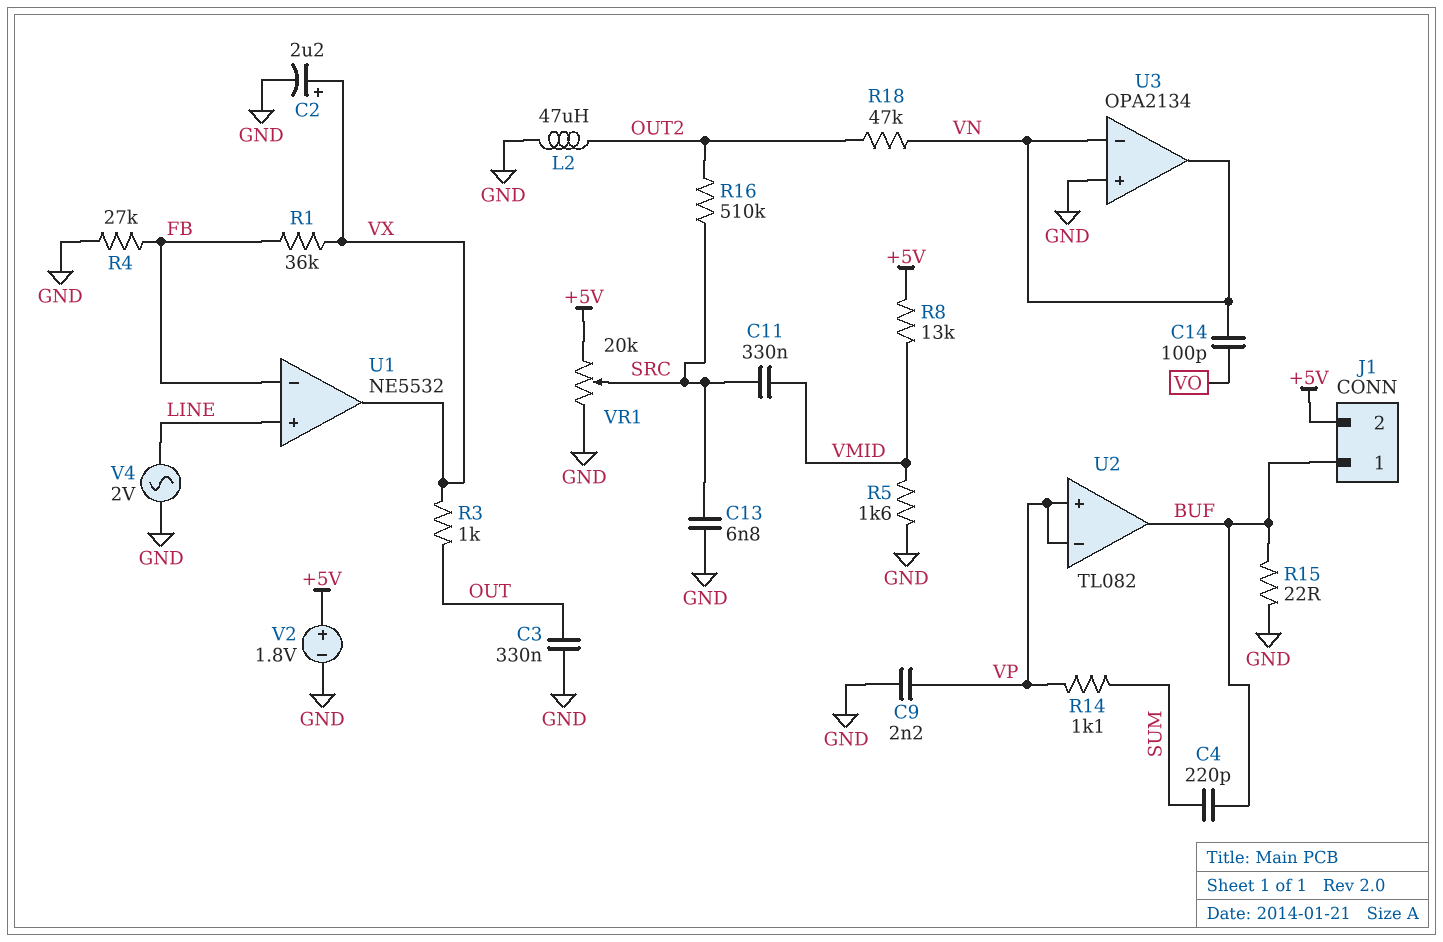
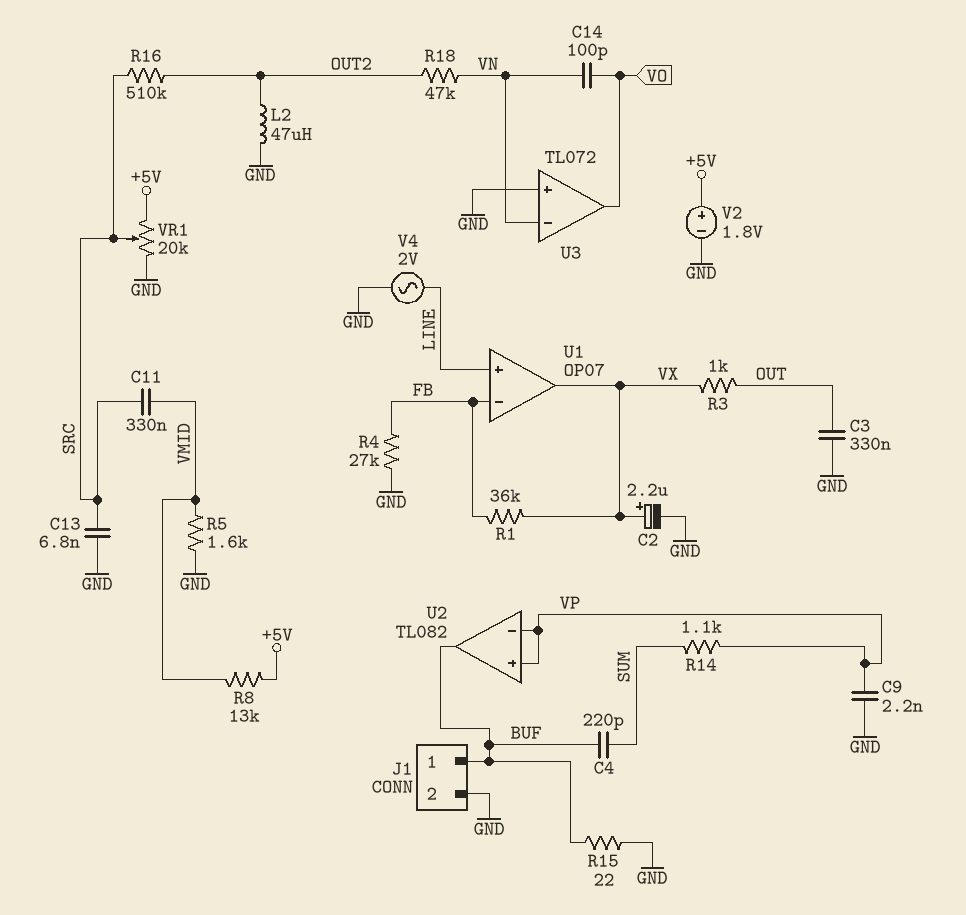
J1 pin 2: +5V -> GND
U1: NE5532 -> OP07
U3: OPA2134 -> TL072
U3 pin out: VN -> VO

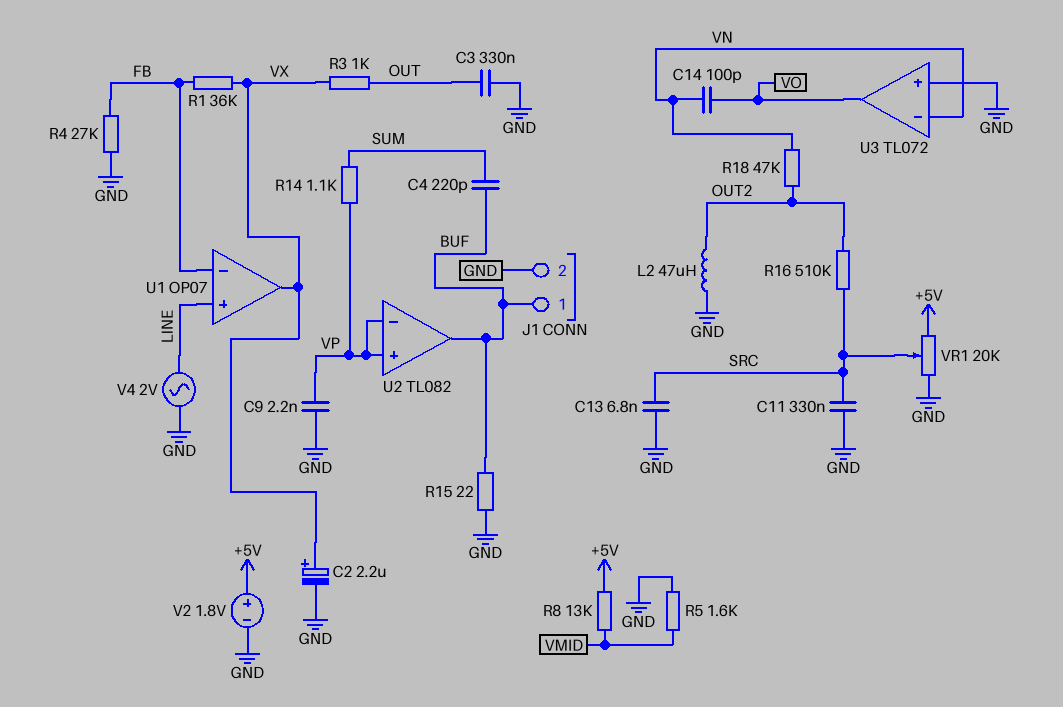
C11: 330nF (SRC, VMID) -> 330nF (GND, SRC)

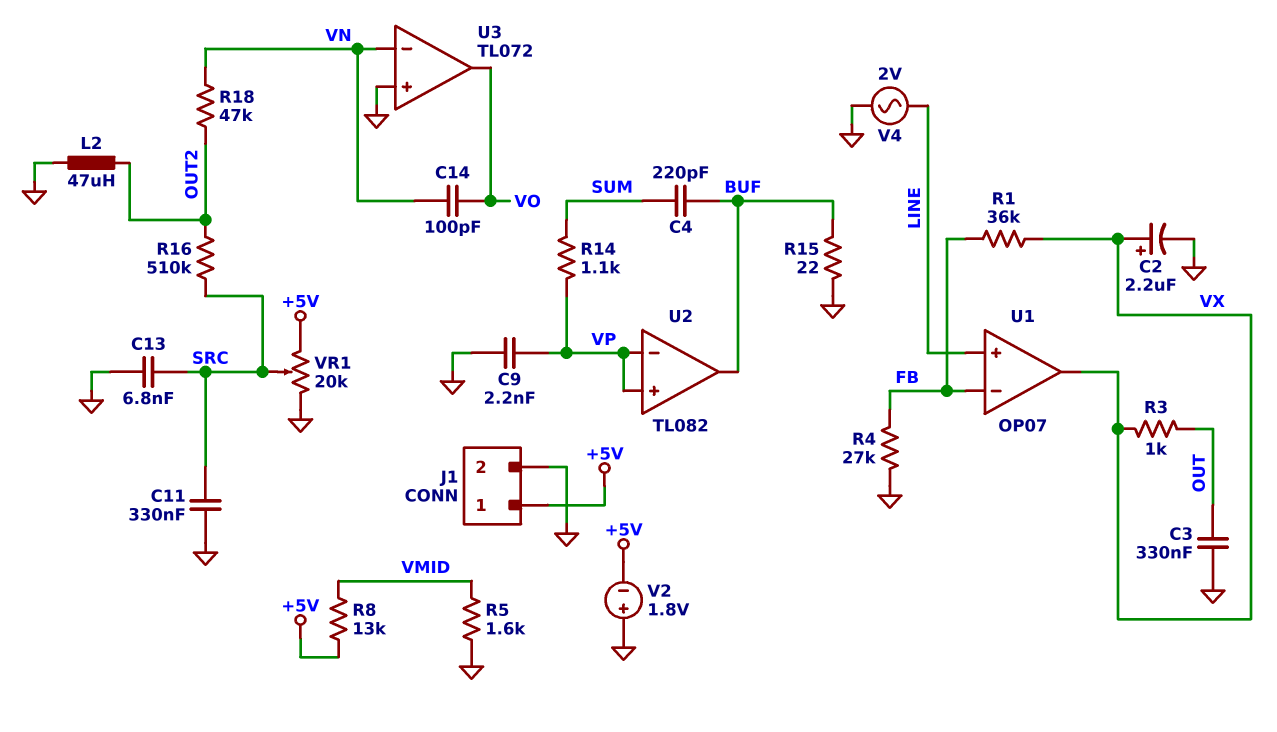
J1 pin 1: BUF -> +5V
V2: 1.8V (plus +5V, minus GND) -> 1.8V (plus GND, minus +5V)

